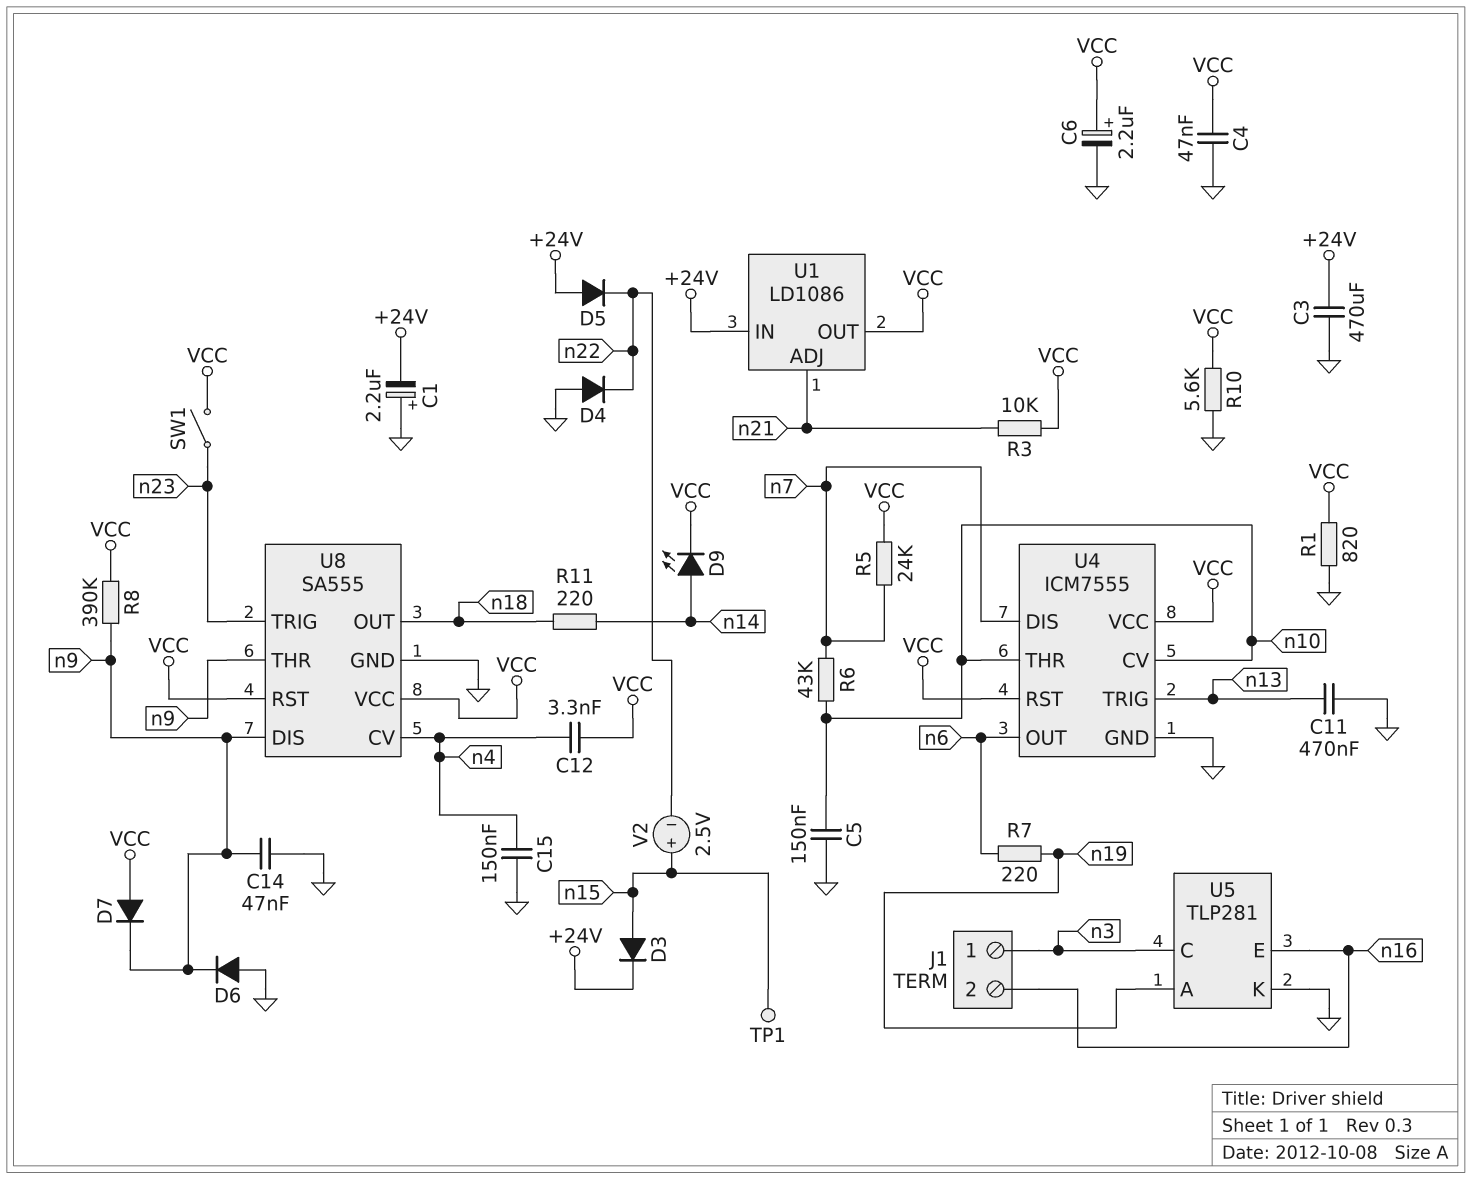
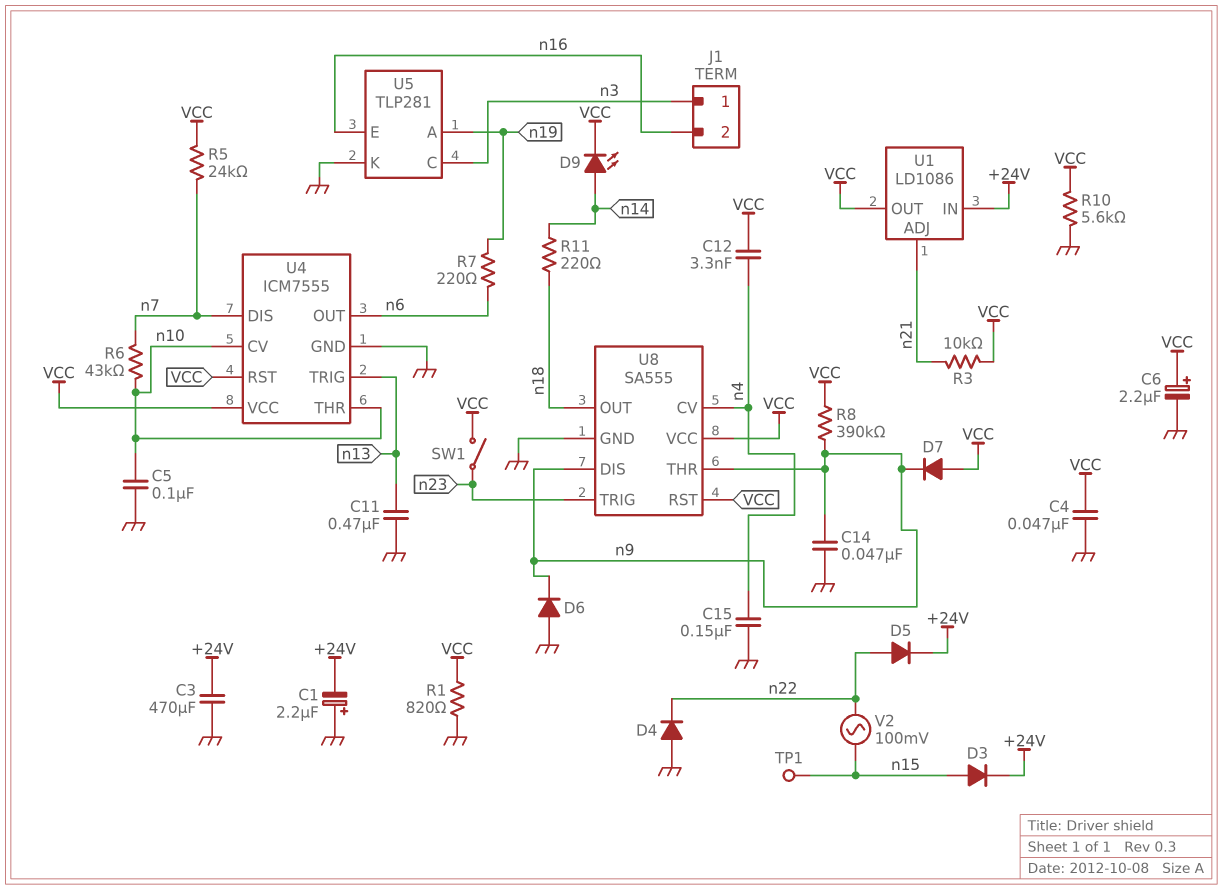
C5: 150nF (GND, n10) -> 100nF (GND, n10)
D5: diode (A +24V, K n22) -> diode (A n22, K +24V)
V2: 2.5V (plus n15, minus n22) -> AC 100mV (n15, n22)

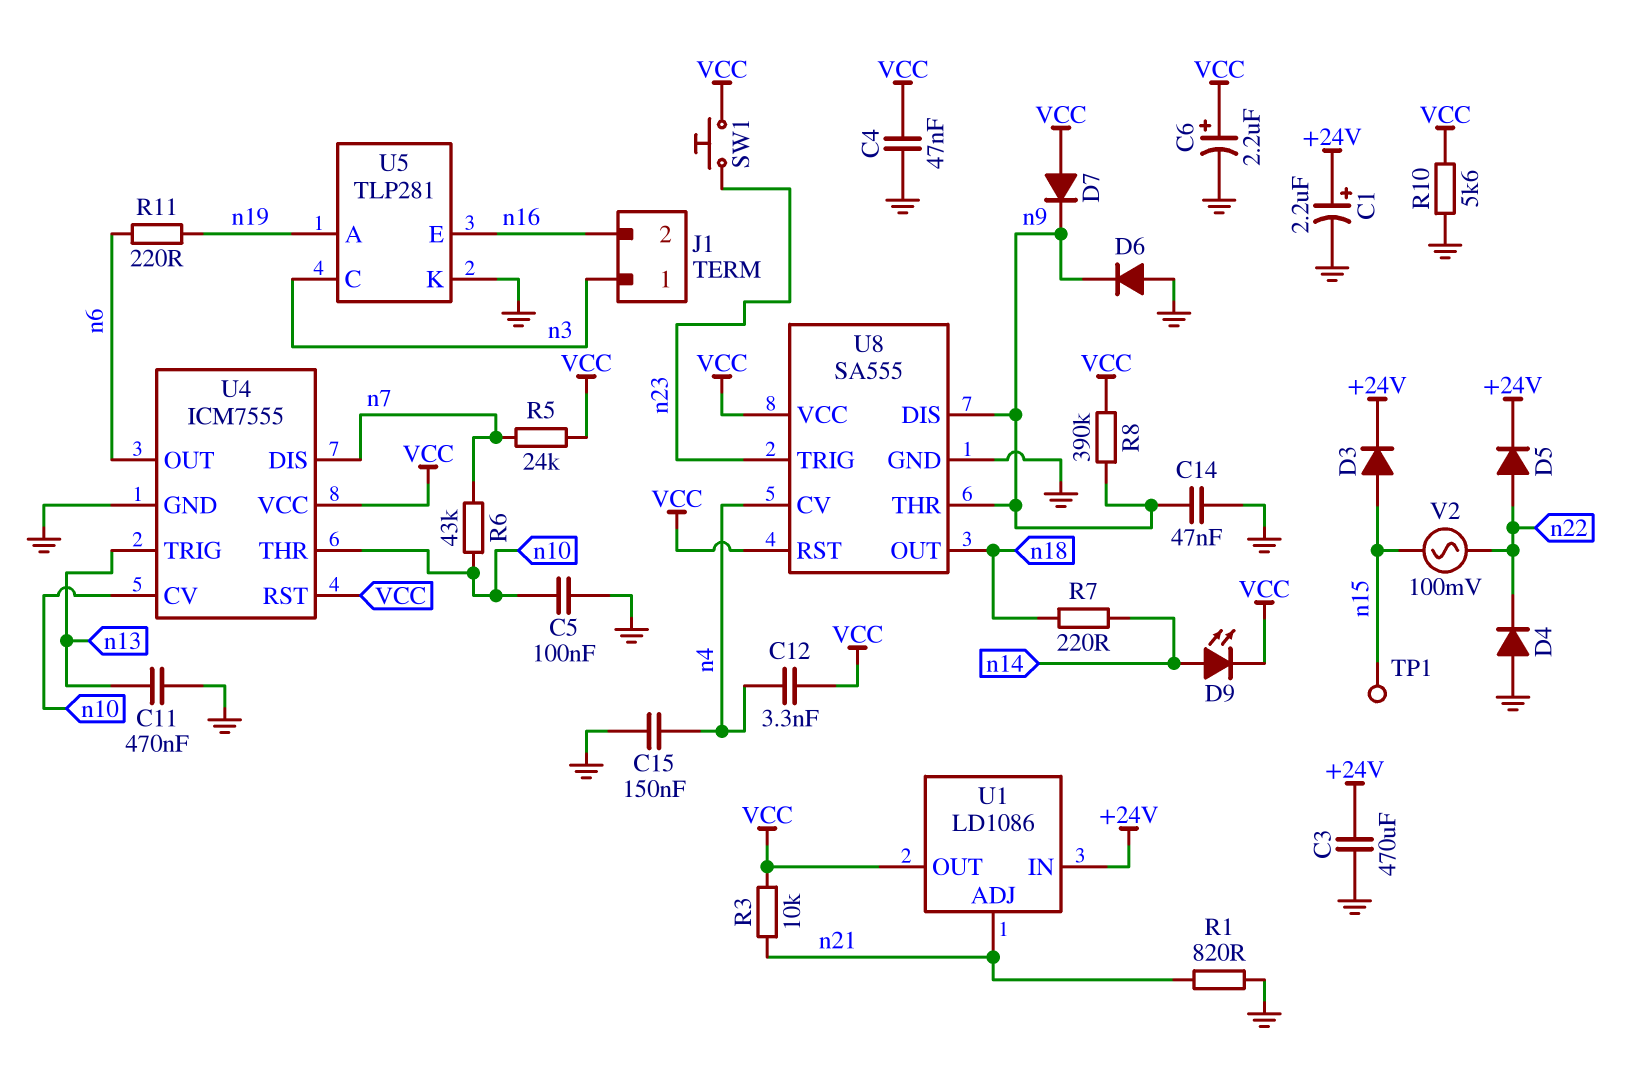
C1: 2.2uF (plus GND, minus +24V) -> 2.2uF (plus +24V, minus GND)
R1: 820 (GND, VCC) -> 820 (GND, n21)
R7: 220 (n6, n19) -> 220 (n14, n18)
R11: 220 (n14, n18) -> 220 (n6, n19)
SW1: switch (VCC, n23) -> button (VCC, n23)

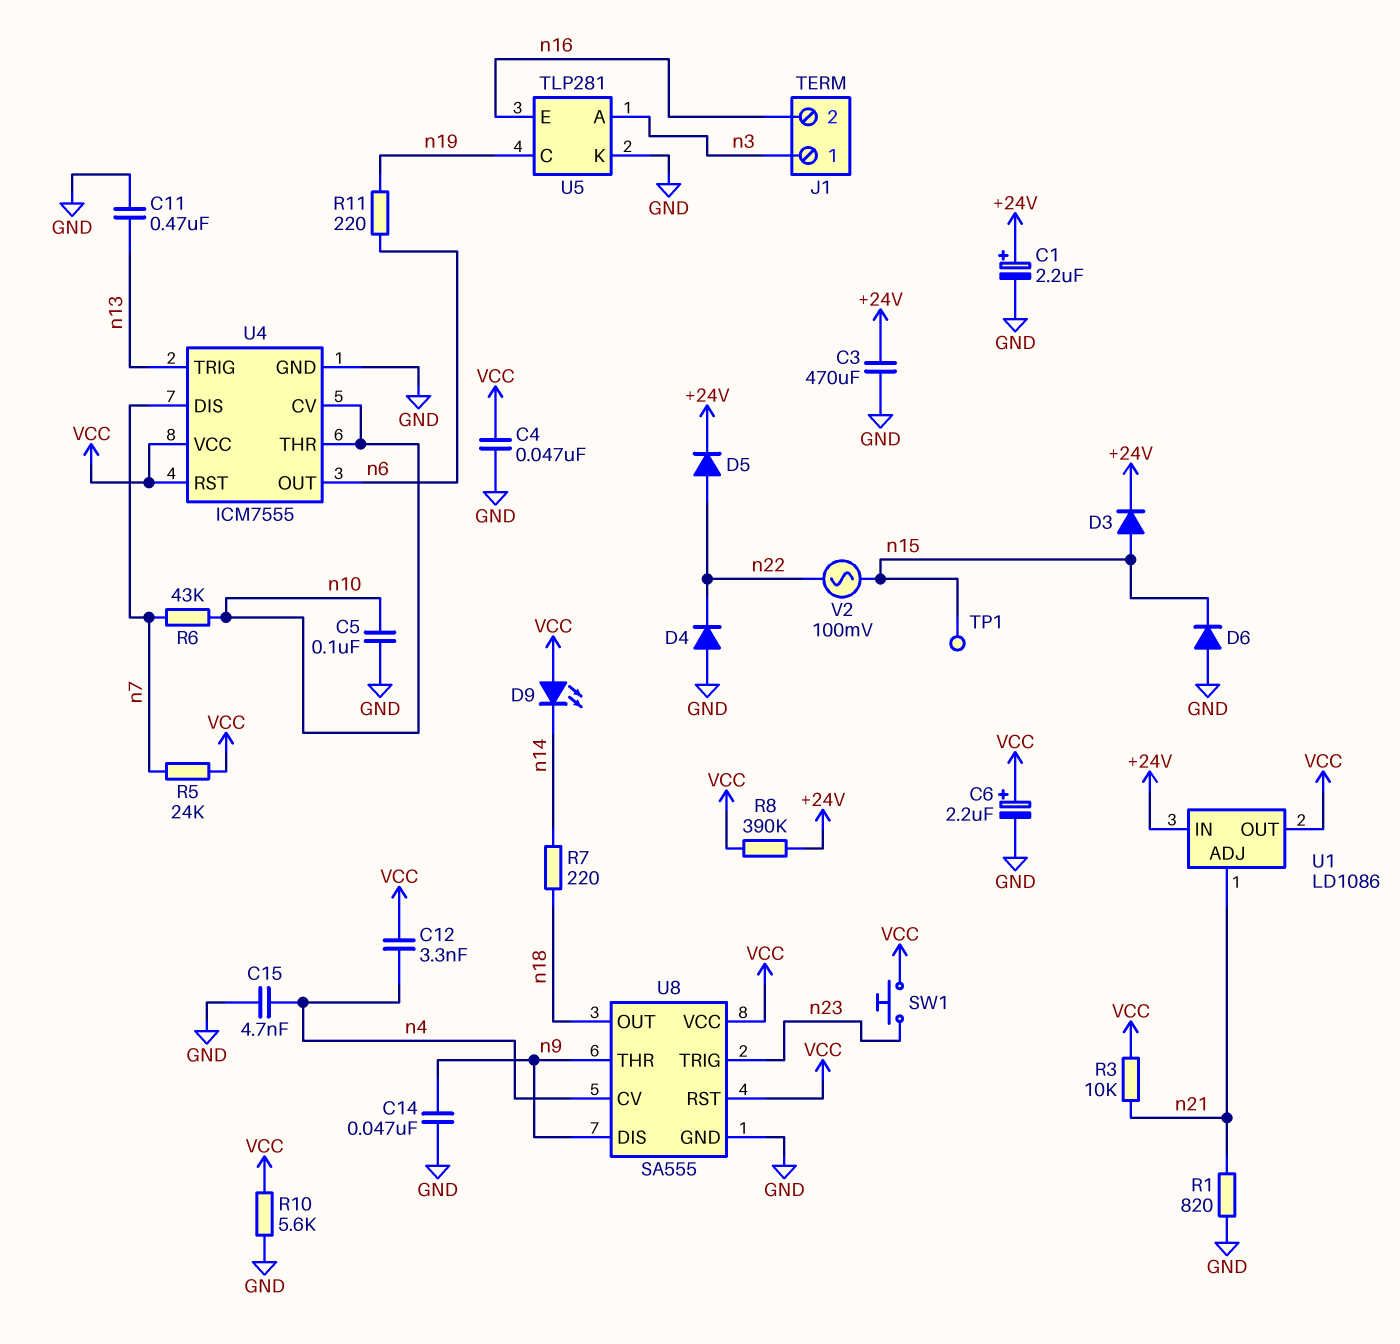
C15: 150nF (GND, n4) -> 4.7nF (GND, n4)
D6: diode (A GND, K n9) -> diode (A GND, K n15)
D7: diode (A VCC, K n9) -> none
D9: LED (A n14, K VCC) -> LED (A VCC, K n14)
R8: 390k (VCC, n9) -> 390k (+24V, VCC)
U5 pin A: n19 -> n3
U5 pin C: n3 -> n19

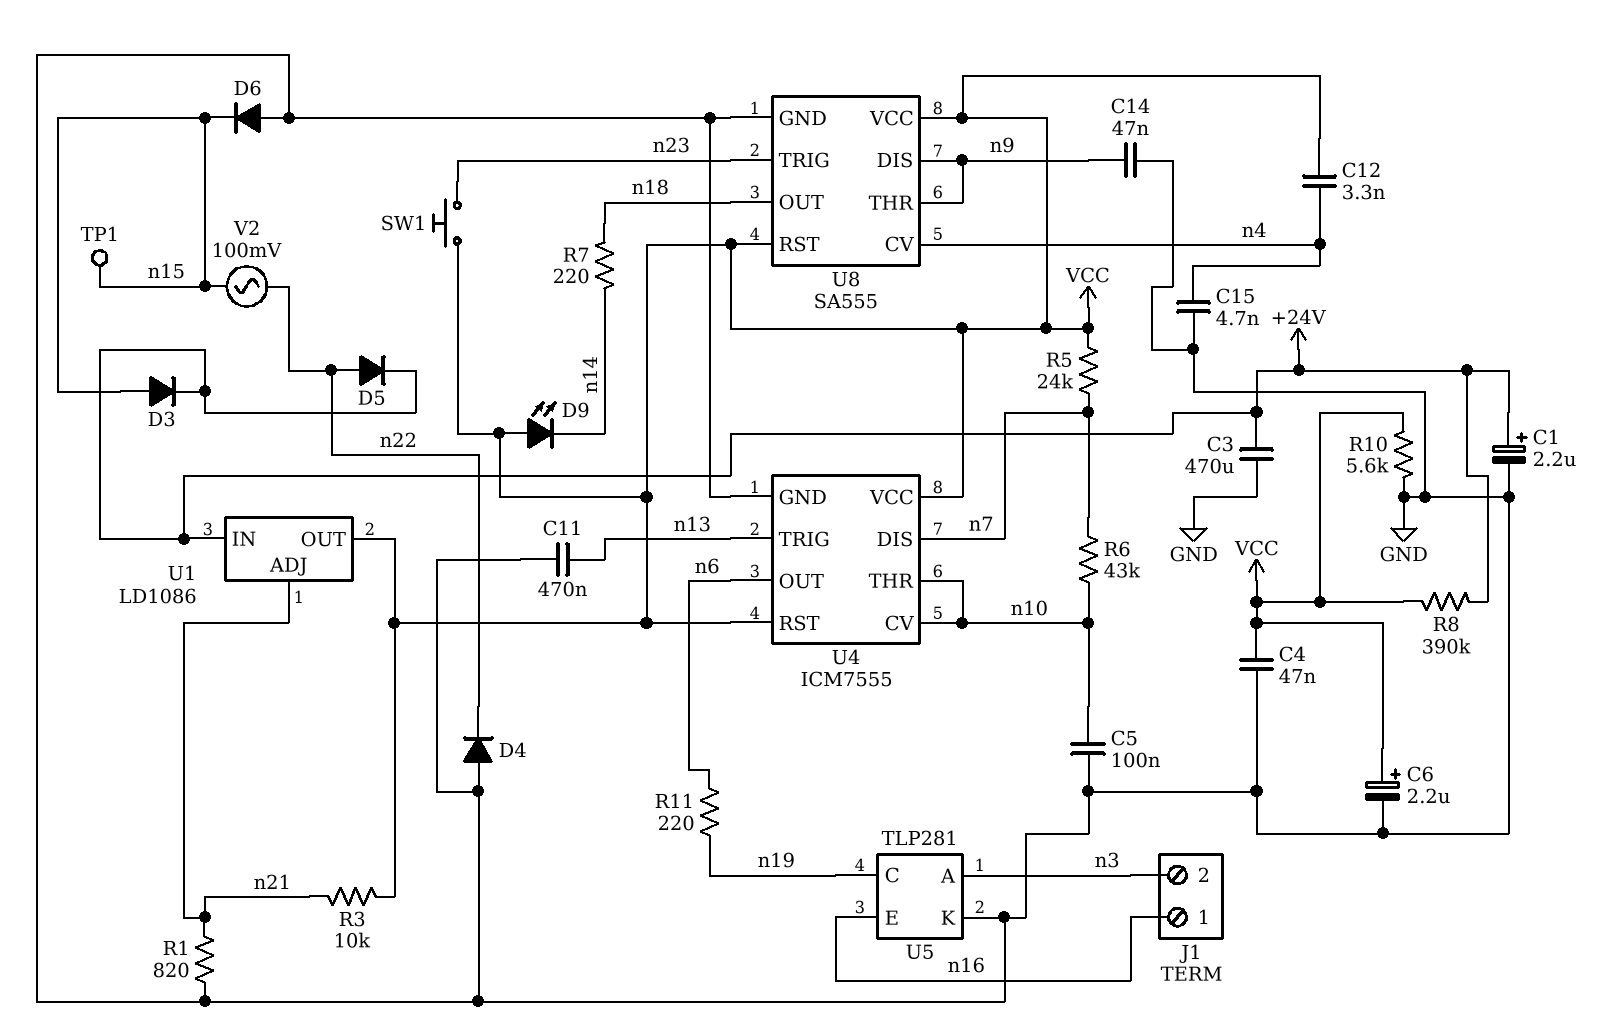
J1 pin 1: n3 -> n16
J1 pin 2: n16 -> n3

